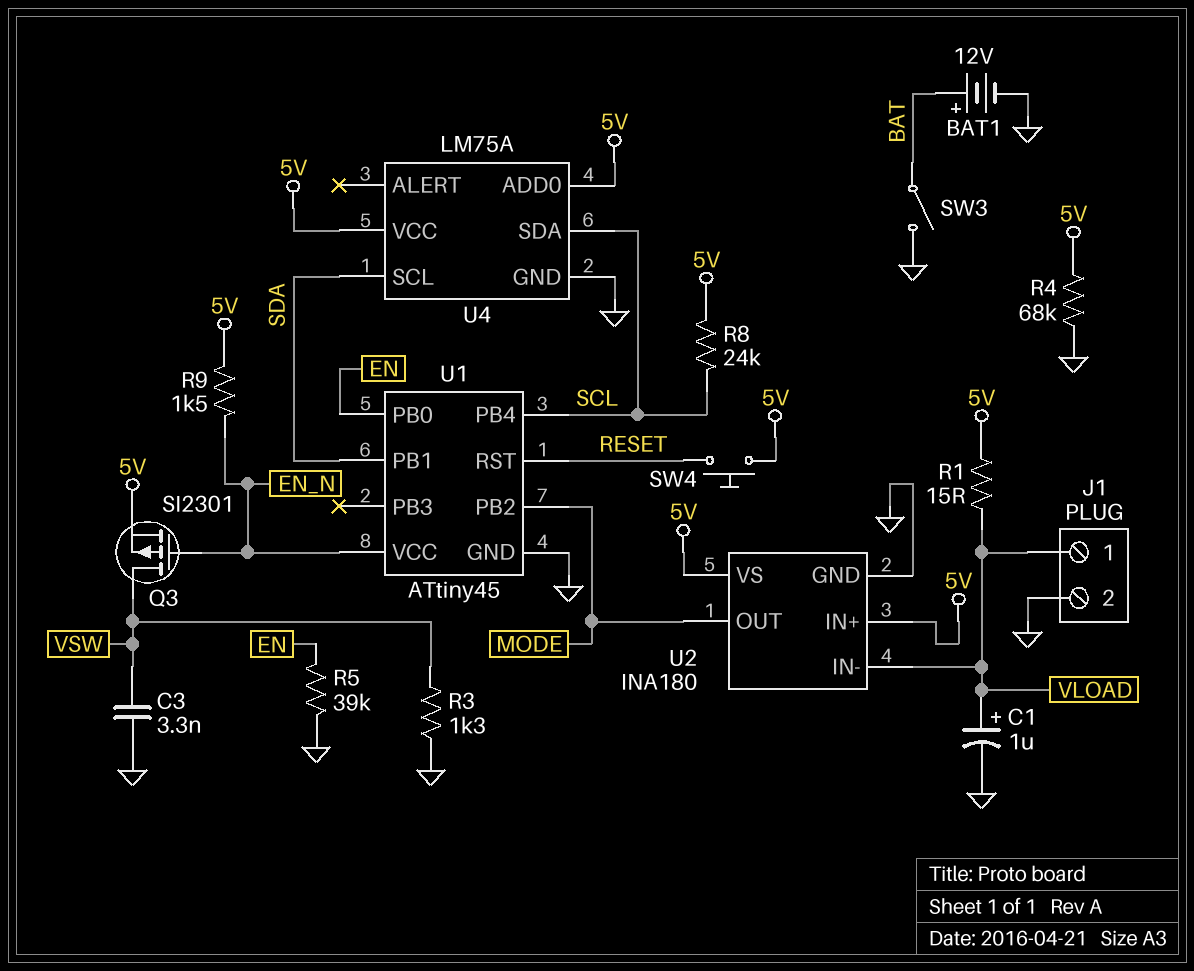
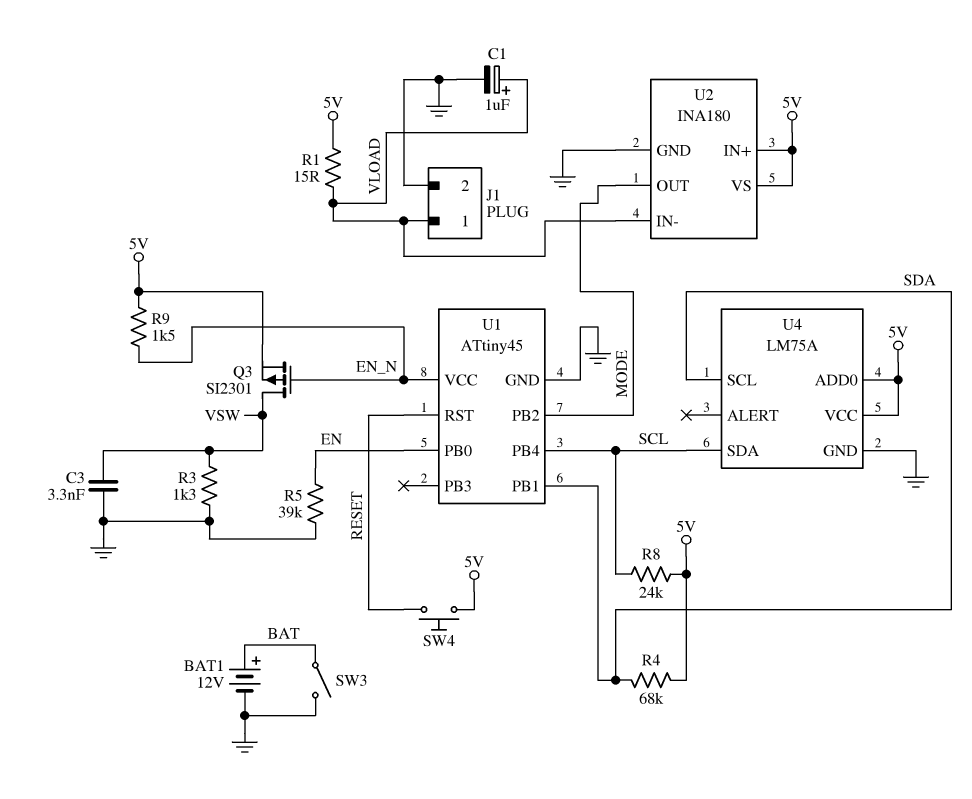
R4: 68k (5V, GND) -> 68k (5V, SDA)

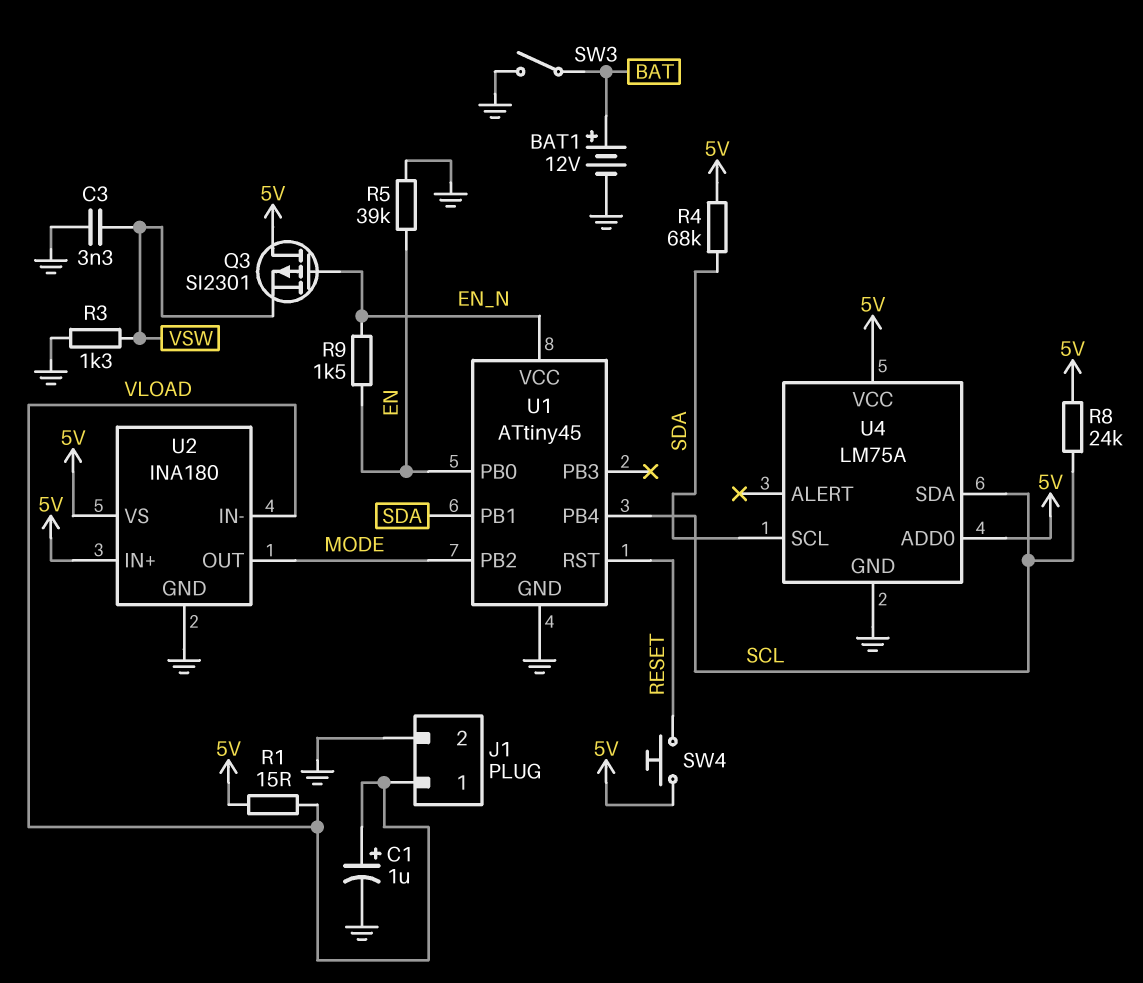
Q3: PMOS SI2301 (G EN_N, D VSW, S 5V) -> PMOS SI2301 (G EN_N, D 5V, S VSW)
R9: 1.5k (5V, EN_N) -> 1.5k (EN, EN_N)

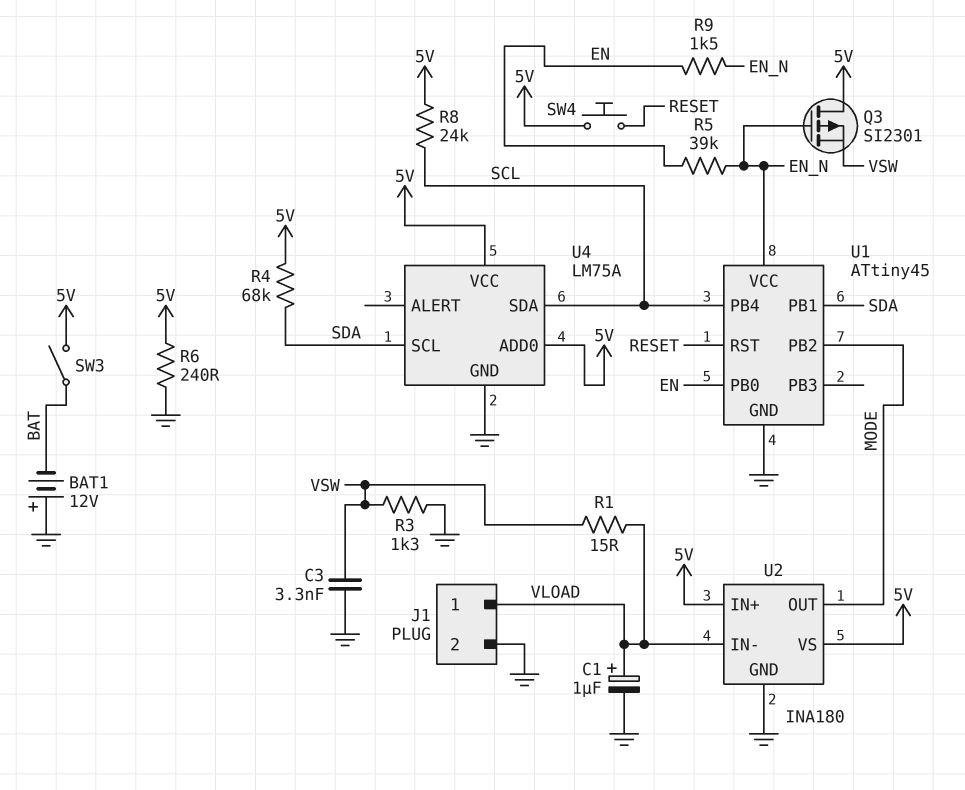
BAT1: 12V (plus BAT, minus GND) -> 12V (plus GND, minus BAT)
R1: 15 (5V, VLOAD) -> 15 (VLOAD, VSW)
R5: 39k (EN, GND) -> 39k (EN, EN_N)
R6: none -> 240 (5V, GND)
SW3: switch (BAT, GND) -> switch (5V, BAT)

